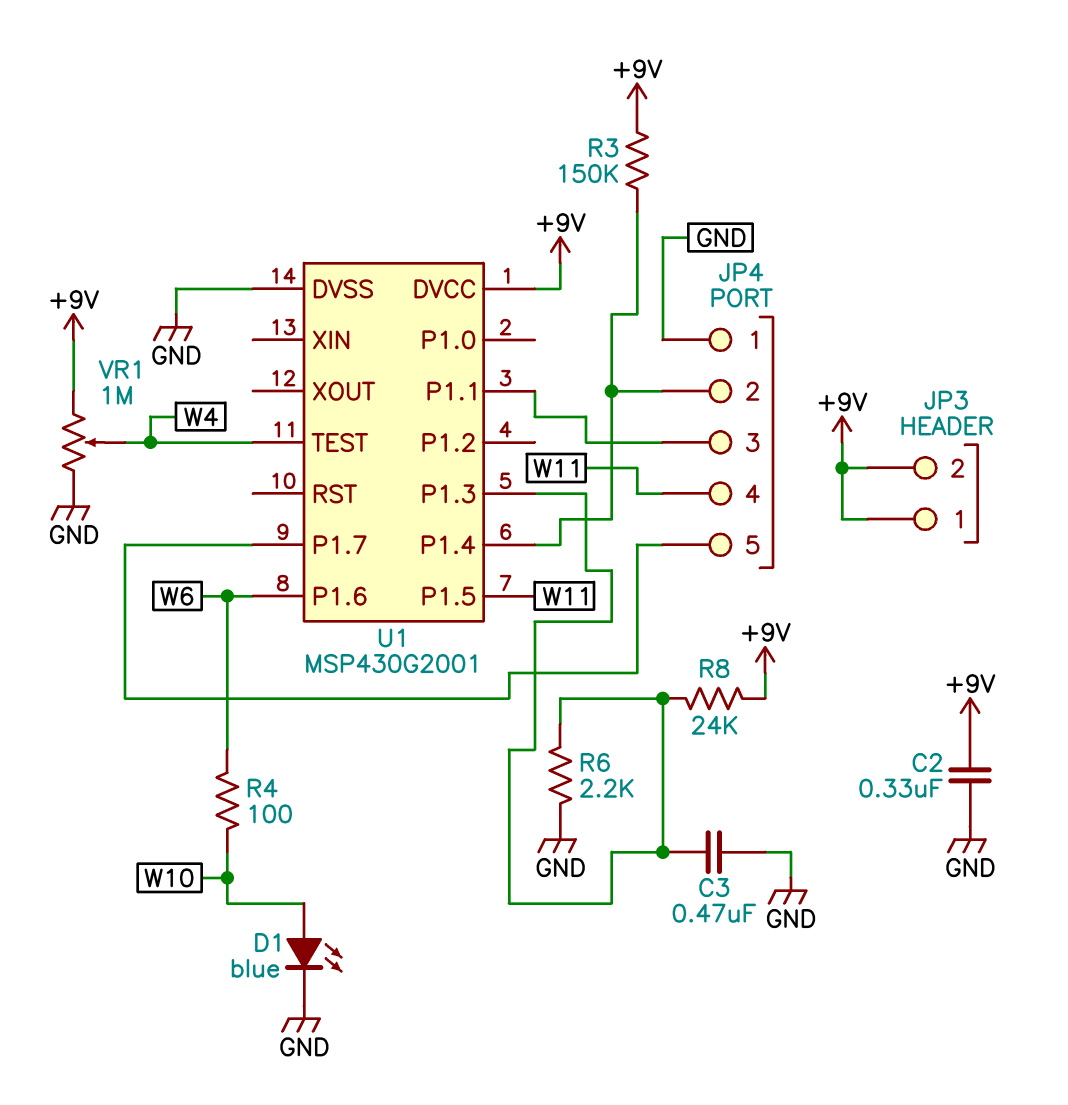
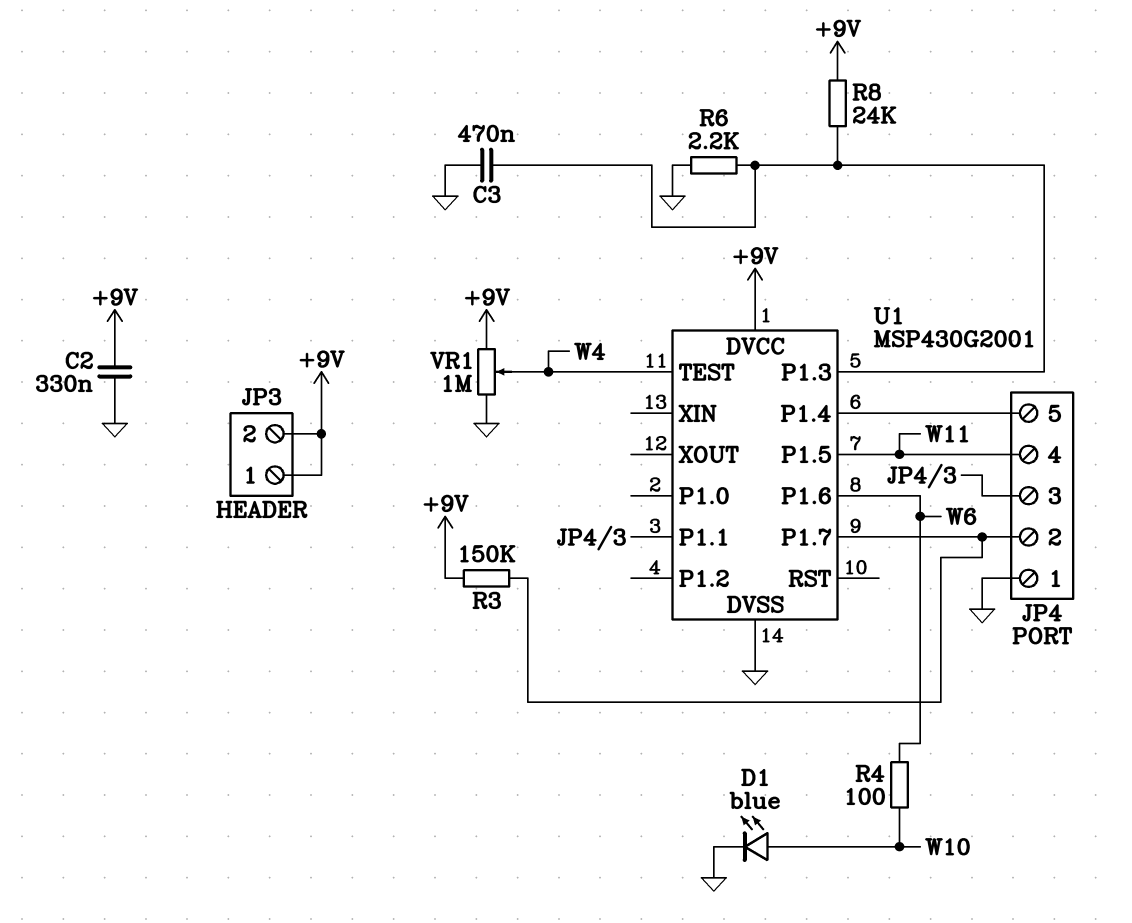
U1 pin P1.4: JP4/2 -> JP4/5
U1 pin P1.7: JP4/5 -> JP4/2

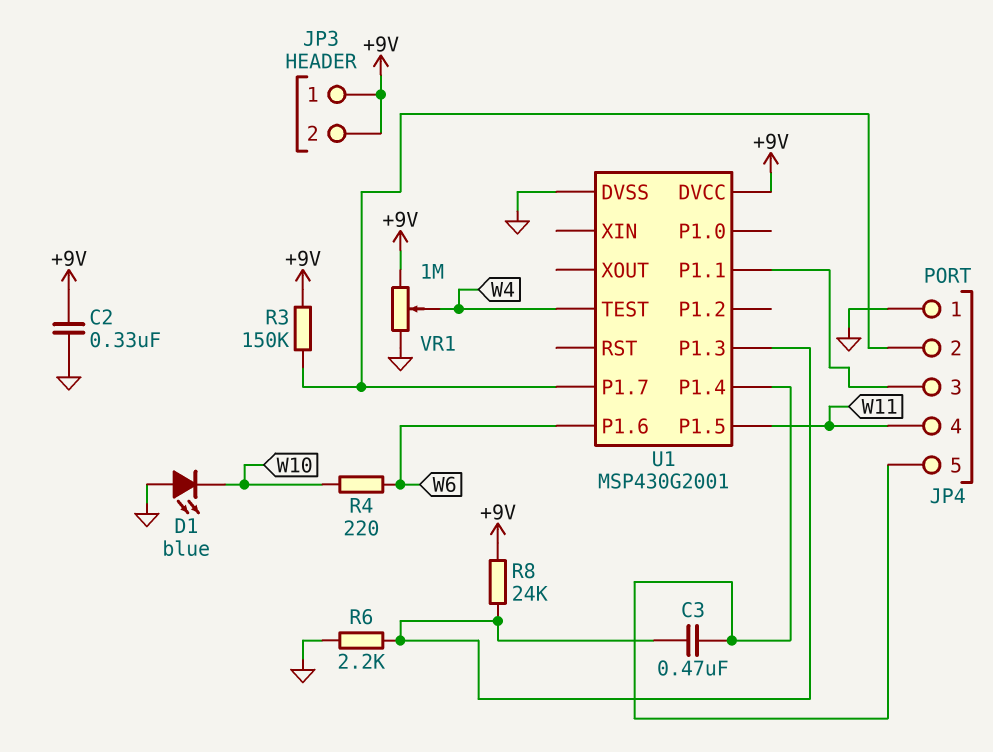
C3: 470nF (GND, U1/P1.3) -> 470nF (JP4/5, U1/P1.3)
D1: LED blue (A W10, K GND) -> LED blue (A GND, K W10)
R4: 100 (W6, W10) -> 220 (W6, W10)

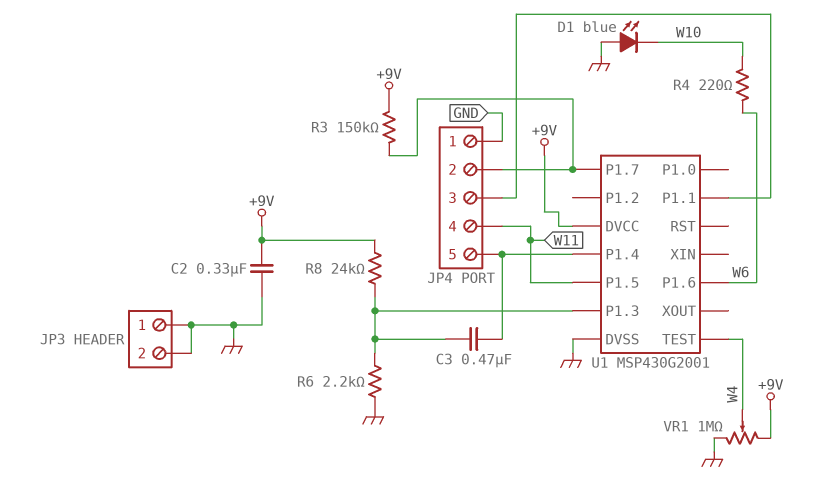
JP3 pin 1: +9V -> GND
JP3 pin 2: +9V -> GND

